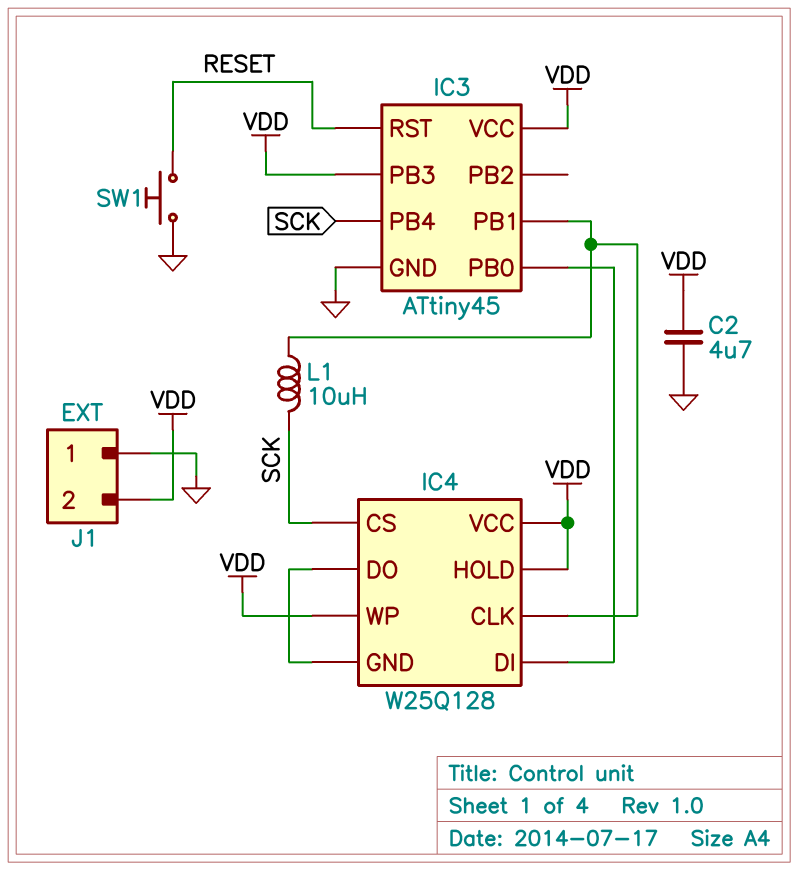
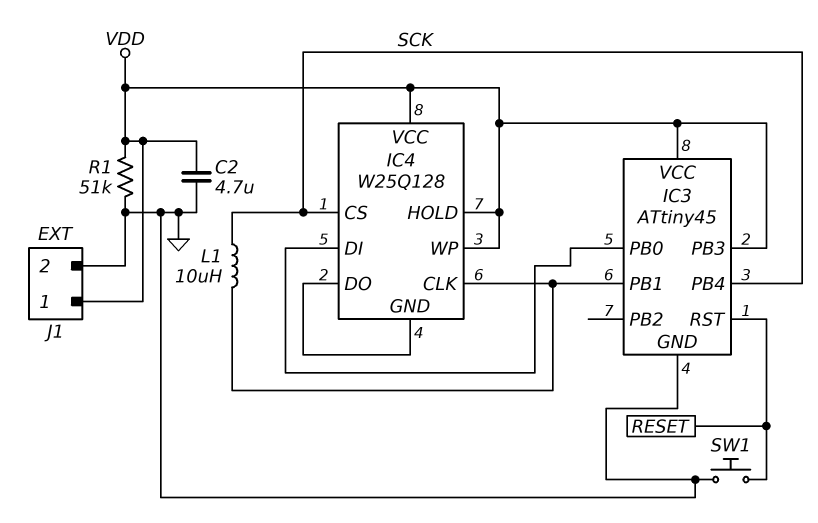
J1 pin 1: GND -> VDD
J1 pin 2: VDD -> GND
R1: none -> 51k (GND, VDD)

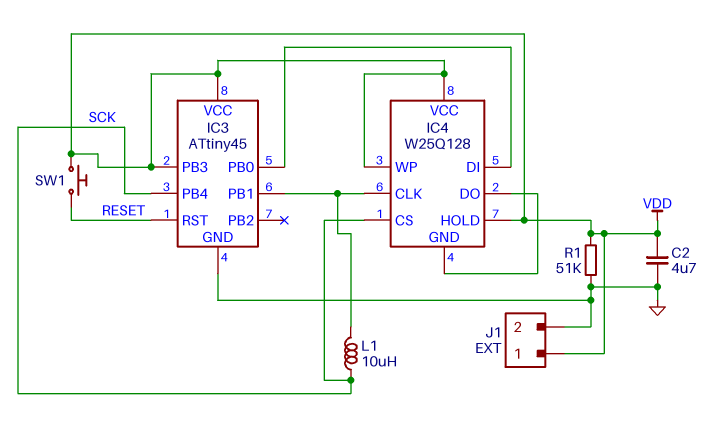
SW1: button (GND, RESET) -> button (RESET, VDD)

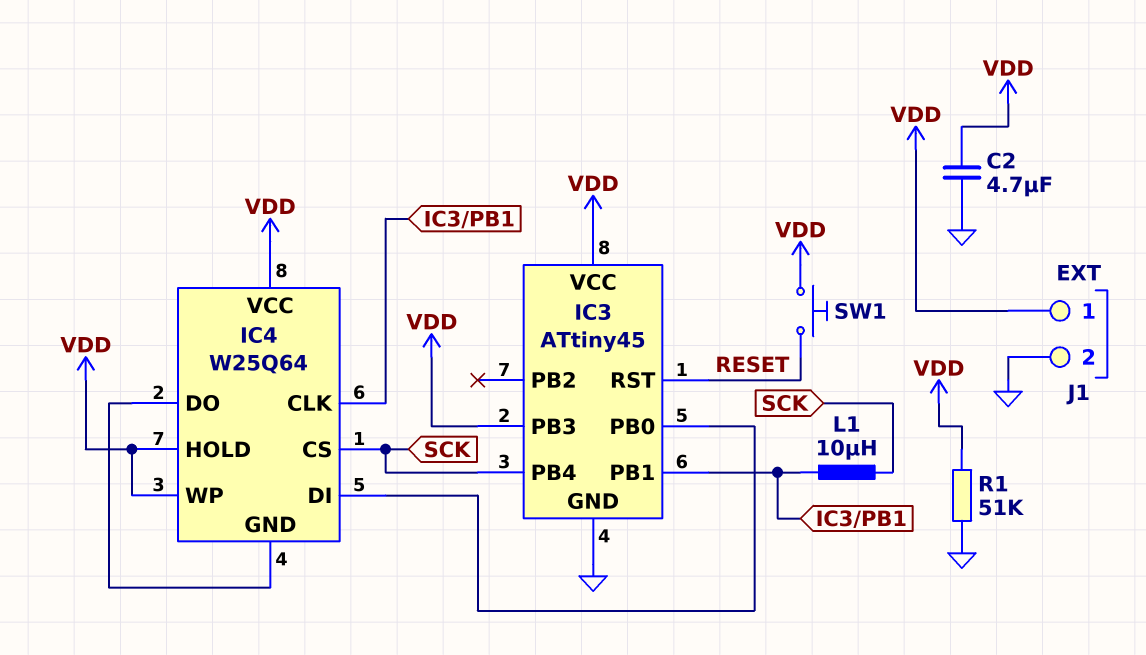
IC4: W25Q128 -> W25Q64

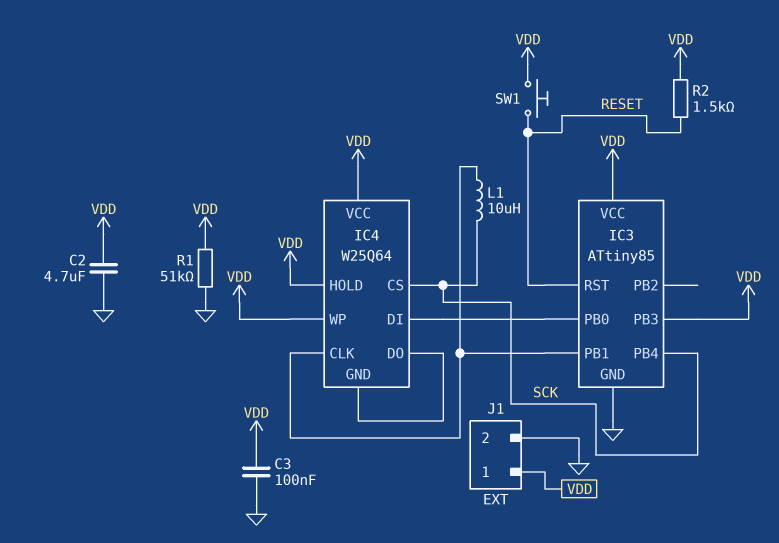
C3: none -> 100nF (GND, VDD)
IC3: ATtiny45 -> ATtiny85
R2: none -> 1.5k (RESET, VDD)

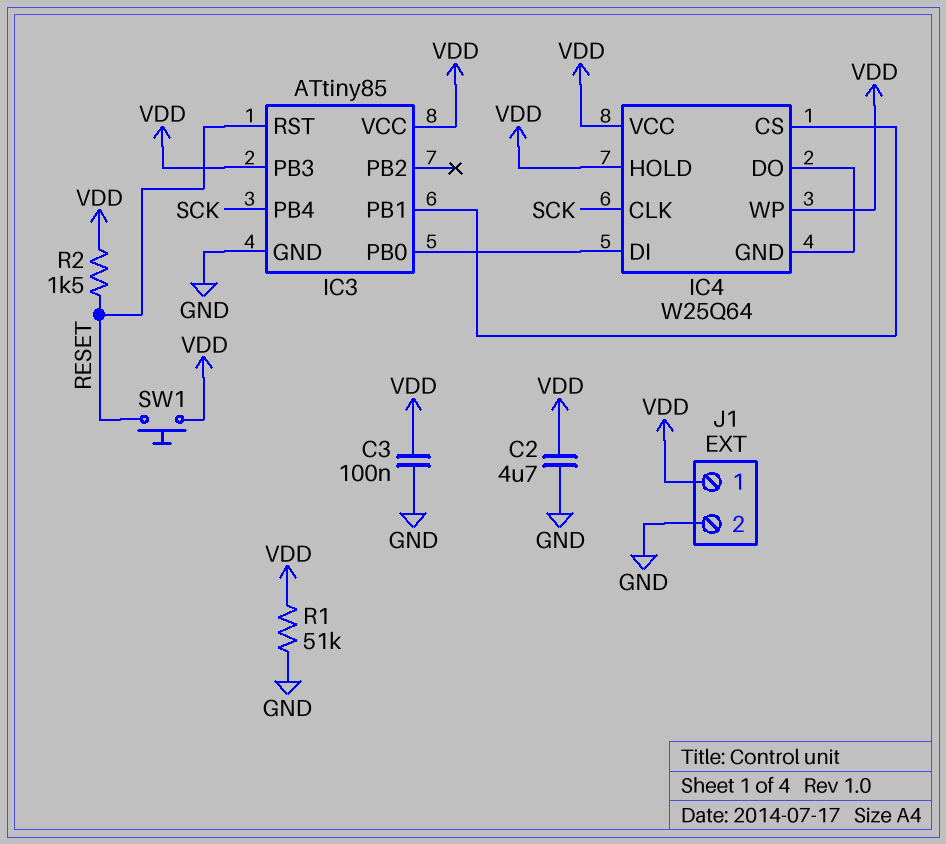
IC4 pin CLK: IC3/PB1 -> SCK
IC4 pin CS: SCK -> IC3/PB1
L1: 10uH (IC3/PB1, SCK) -> none

